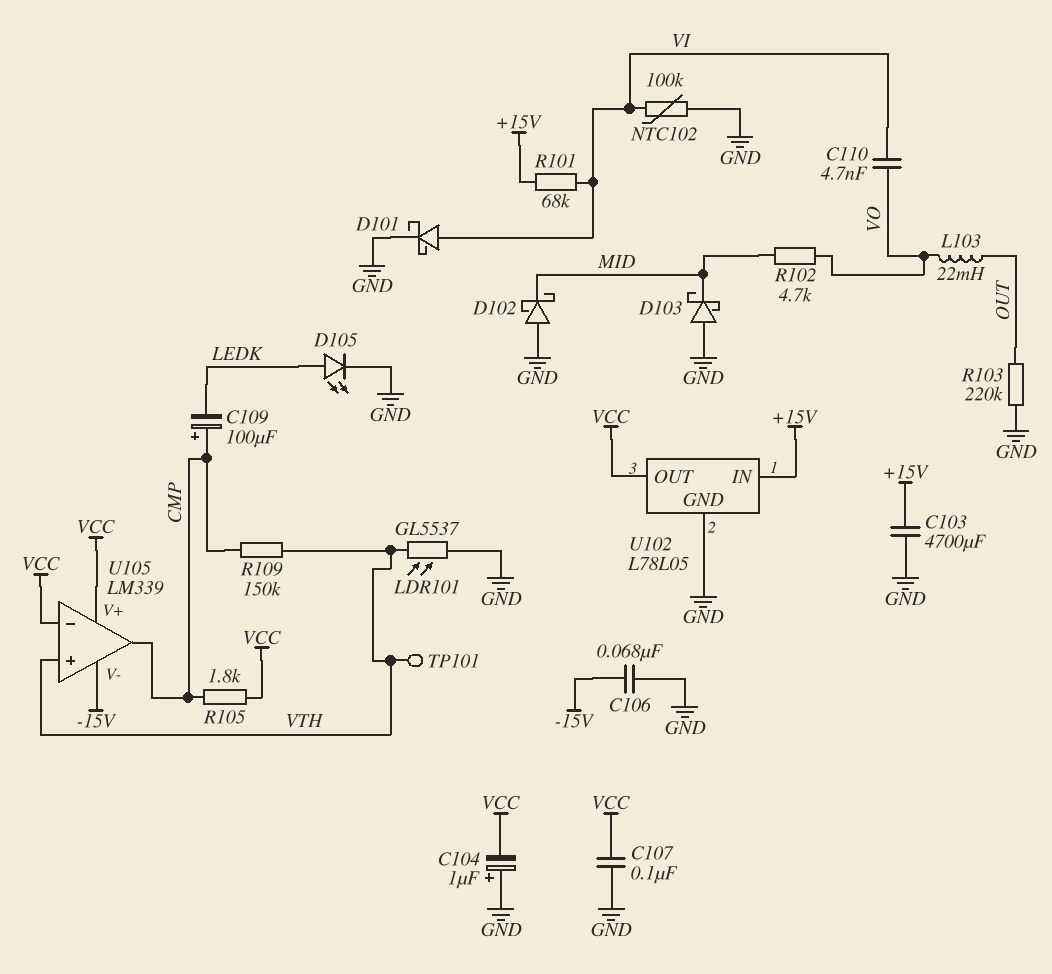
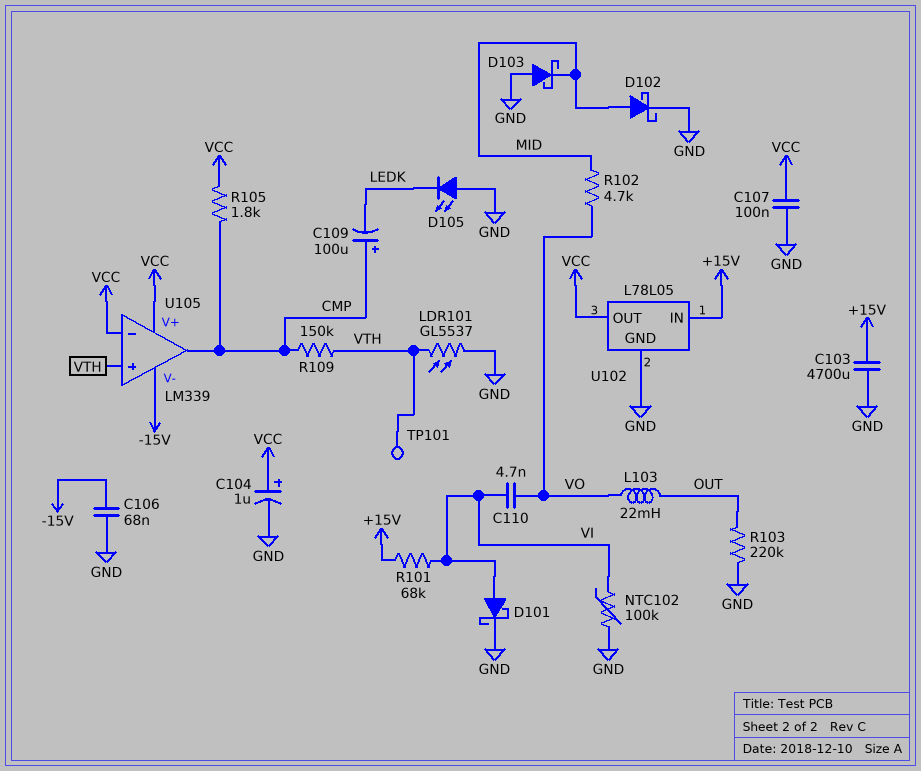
C104: 1uF (plus GND, minus VCC) -> 1uF (plus VCC, minus GND)
D102: schottky (A GND, K MID) -> schottky (A MID, K GND)
D105: LED (A LEDK, K GND) -> LED (A GND, K LEDK)

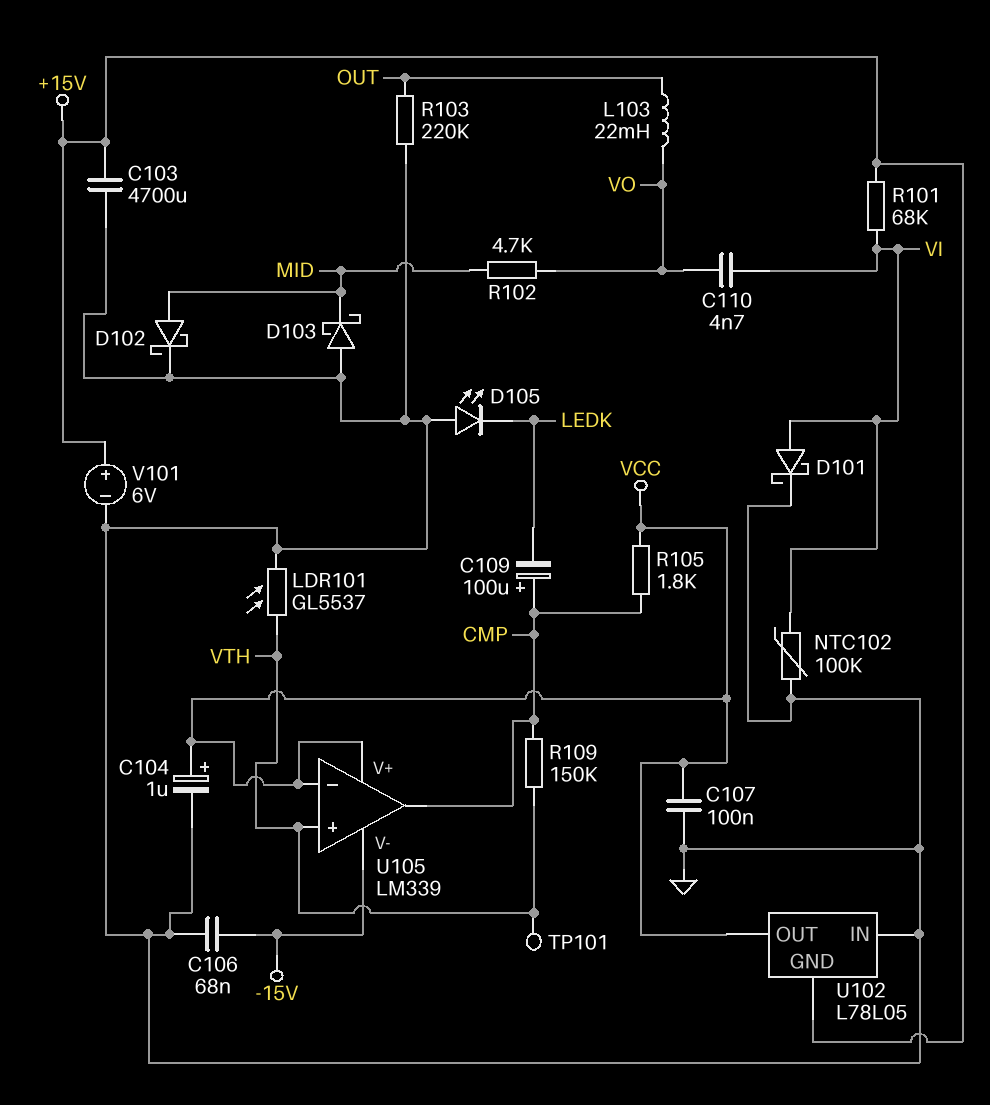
U102 pin GND: GND -> +15V
U102 pin IN: +15V -> GND
V101: none -> 6V (plus +15V, minus GND)

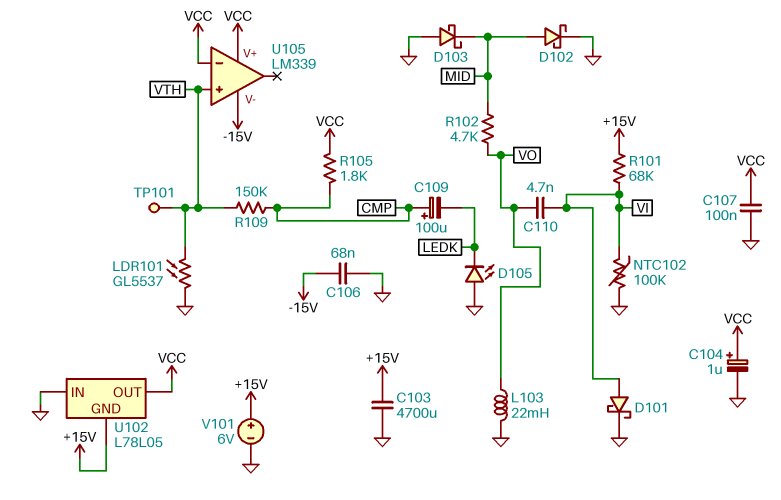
L103: 22mH (OUT, VO) -> 22mH (GND, VO)
R103: 220k (GND, OUT) -> none
U105 pin out: CMP -> none

